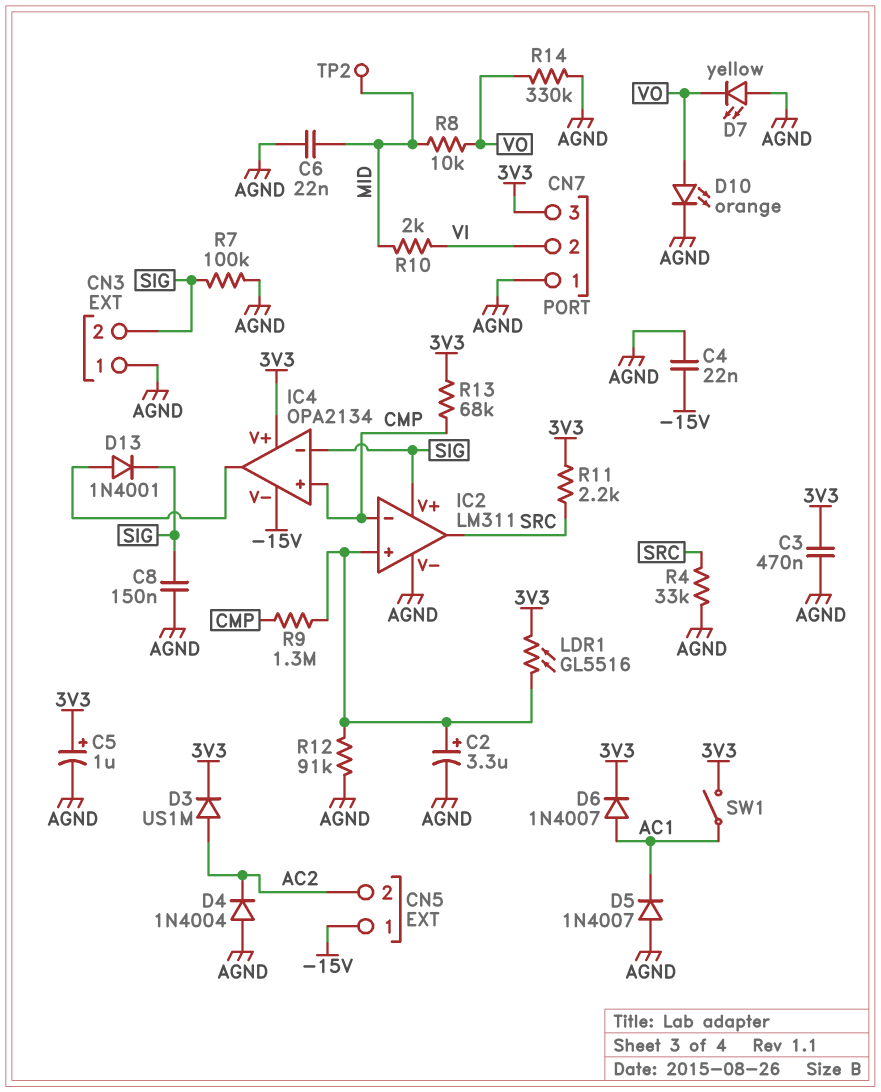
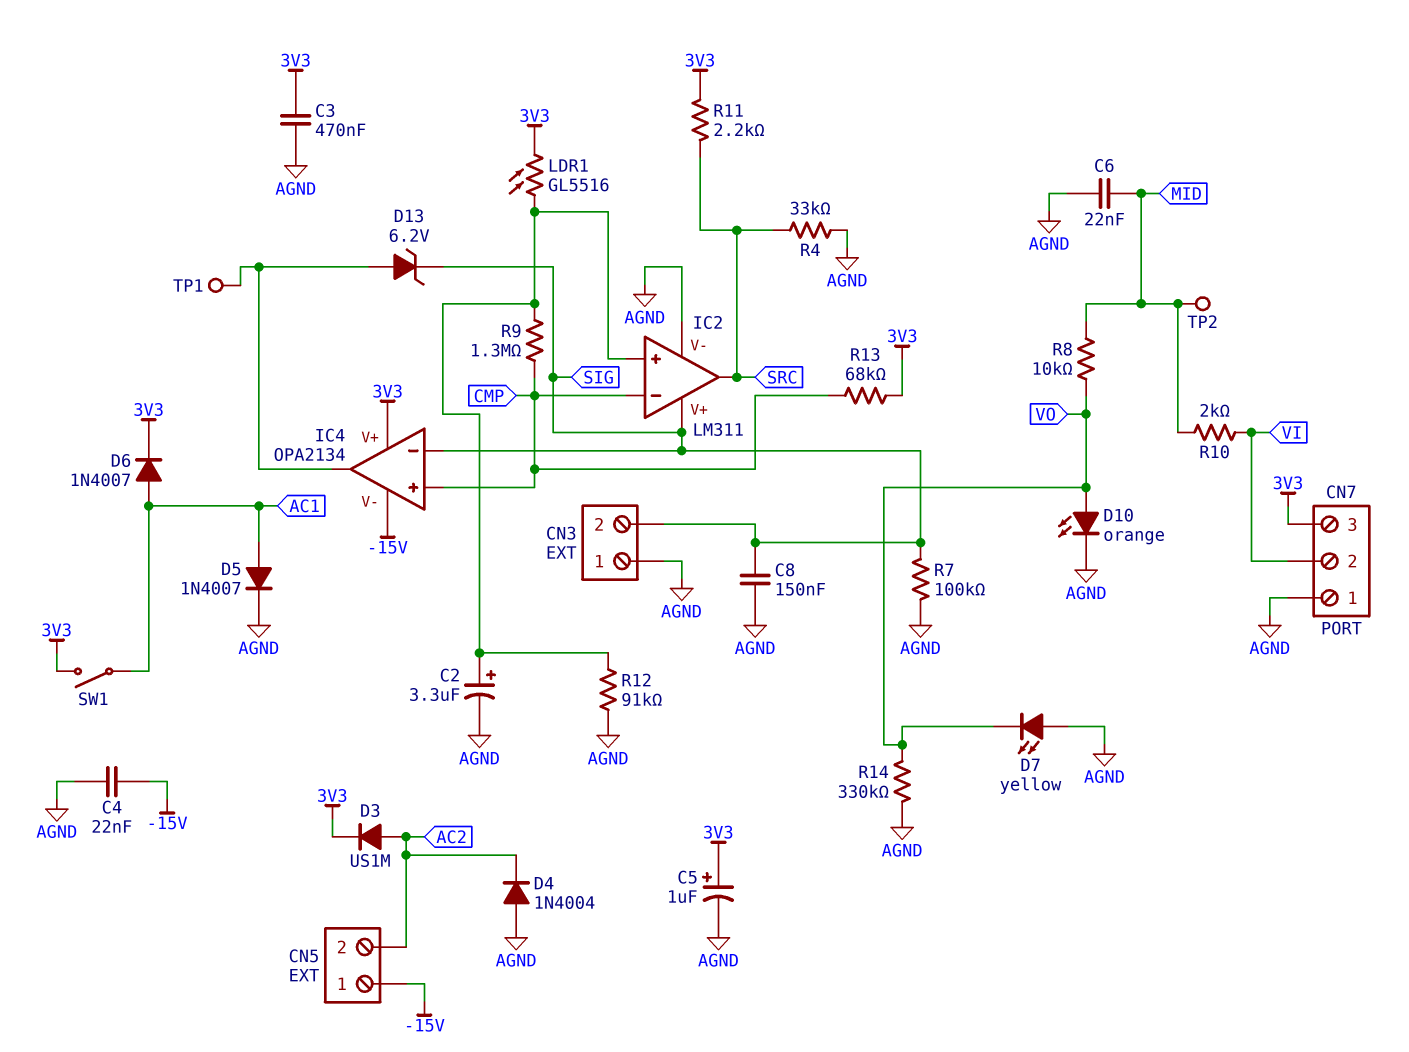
D5: diode 1N4007 (A AGND, K AC1) -> diode 1N4007 (A AC1, K AGND)
D13: diode 1N4001 (A IC4/out, K SIG) -> zener 6.2V (A IC4/out, K SIG)
TP1: none -> test point (IC4/out)

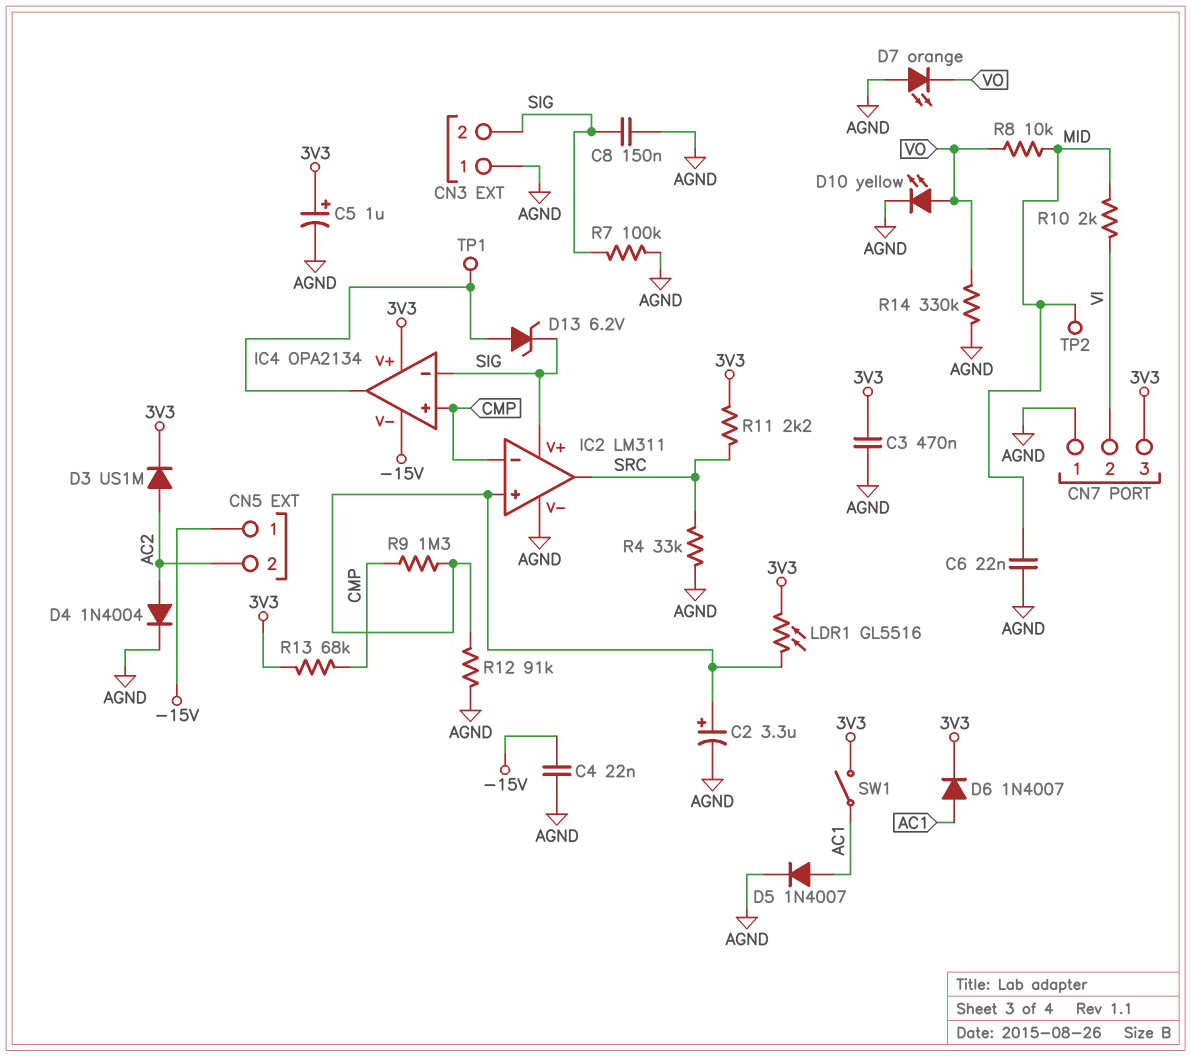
D4: diode 1N4004 (A AGND, K AC2) -> diode 1N4004 (A AC2, K AGND)
D7: LED yellow (A AGND, K VO) -> LED orange (A AGND, K VO)
D10: LED orange (A VO, K AGND) -> LED yellow (A VO, K AGND)

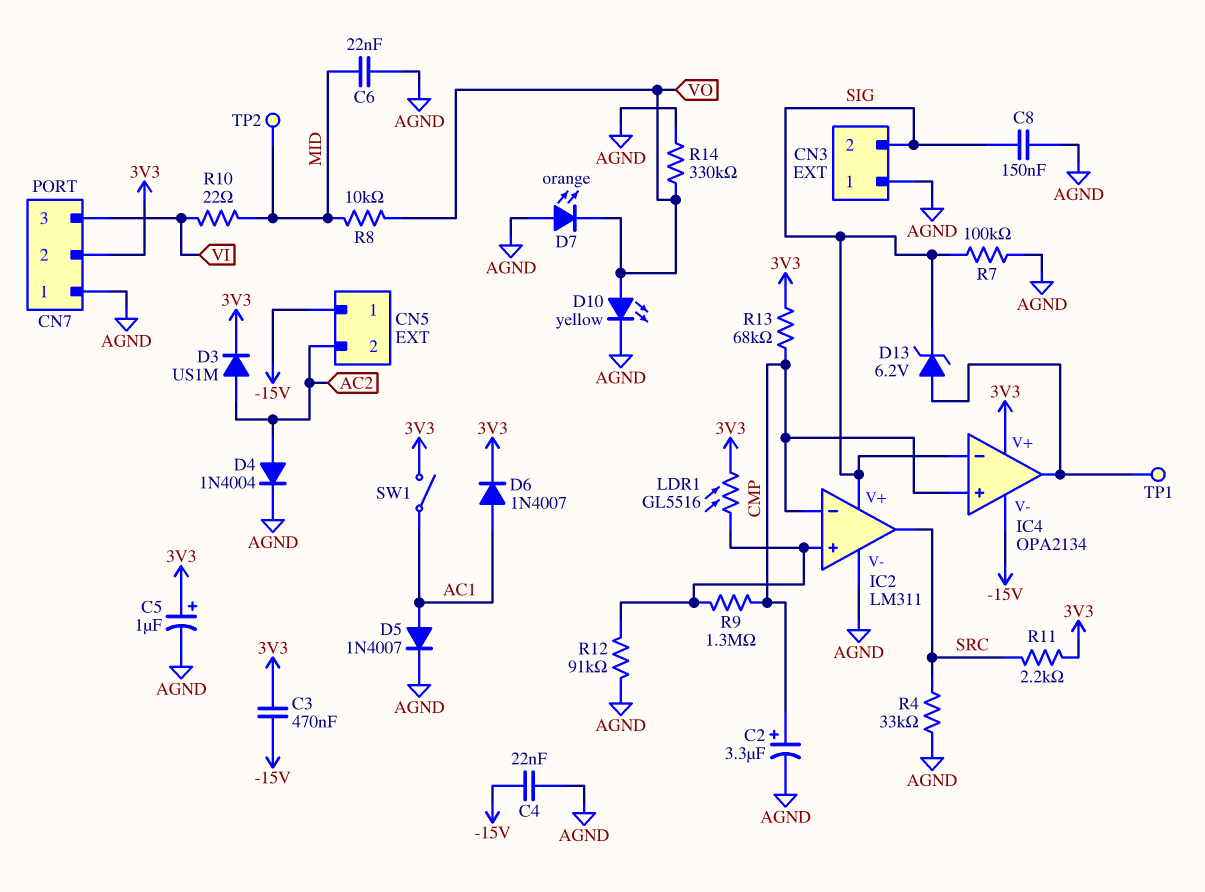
C2: 3.3uF (plus IC2/in+, minus AGND) -> 3.3uF (plus CMP, minus AGND)
C3: 470nF (3V3, AGND) -> 470nF (-15V, 3V3)
CN7 pin 2: VI -> 3V3
CN7 pin 3: 3V3 -> VI
R10: 2k (MID, VI) -> 22 (MID, VI)

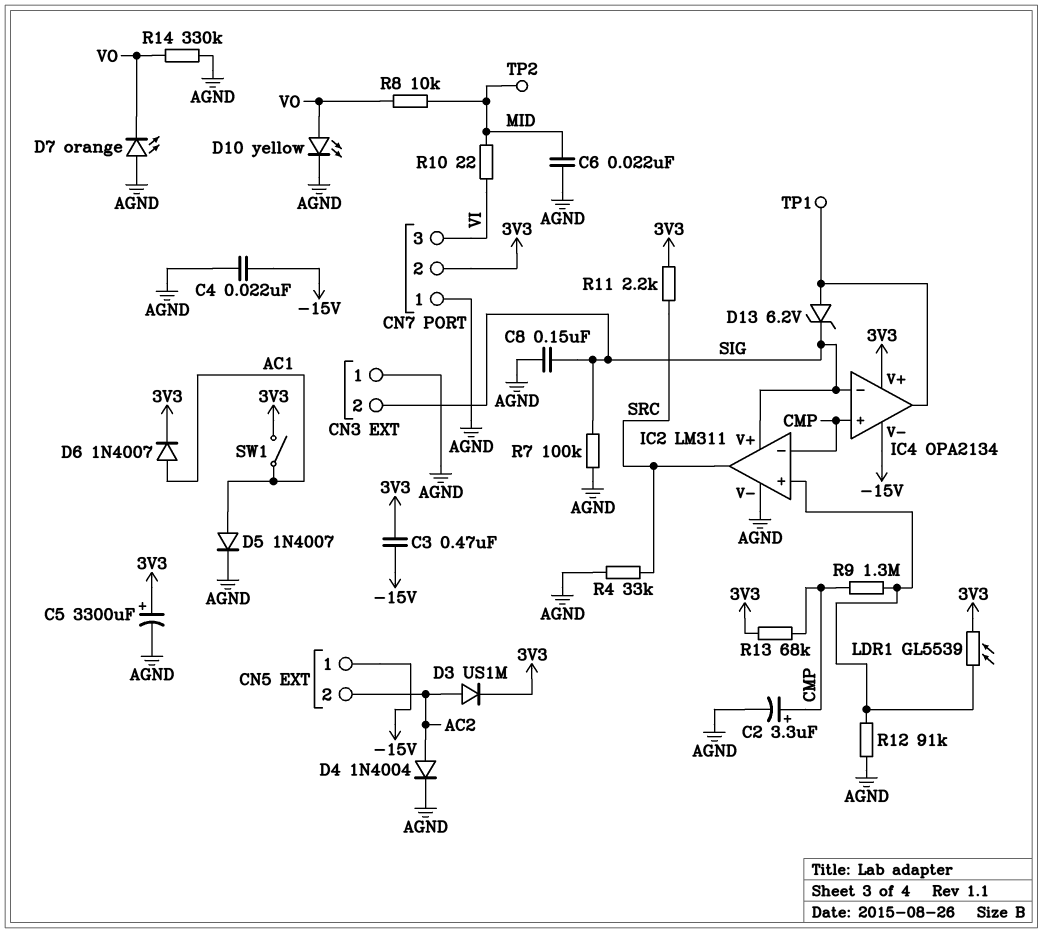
C5: 1uF (plus 3V3, minus AGND) -> 3300uF (plus 3V3, minus AGND)
LDR1: GL5516 (3V3, IC2/in+) -> GL5539 (3V3, IC2/in+)

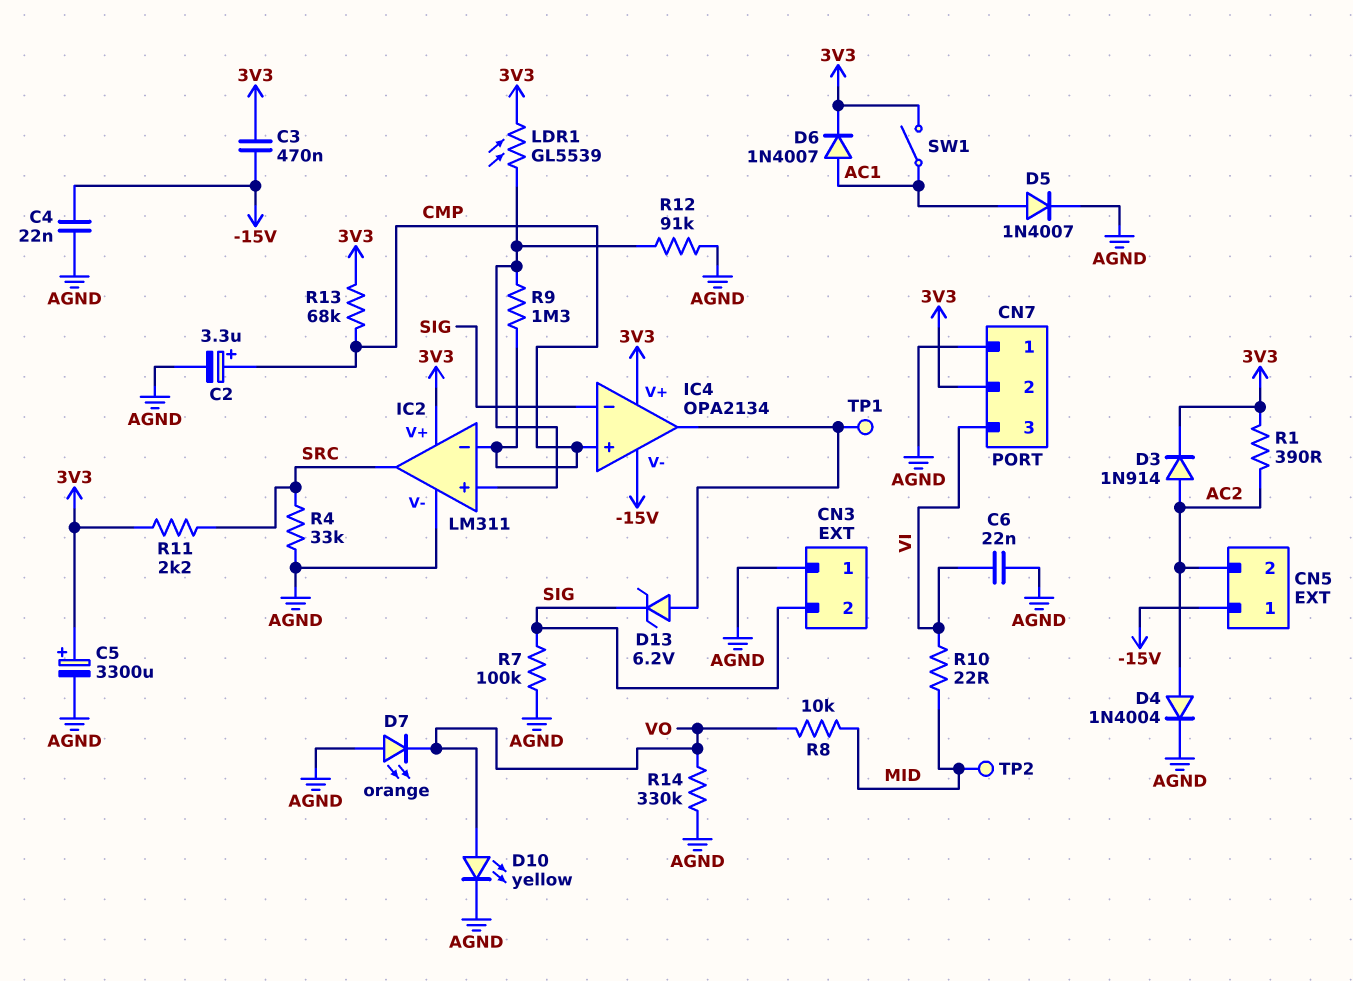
C6: 22nF (AGND, MID) -> 22nF (AGND, VI)
C8: 150nF (AGND, SIG) -> none
D3: diode US1M (A AC2, K 3V3) -> diode 1N914 (A AC2, K 3V3)
IC2 pin V+: SIG -> 3V3
R1: none -> 390 (3V3, AC2)

